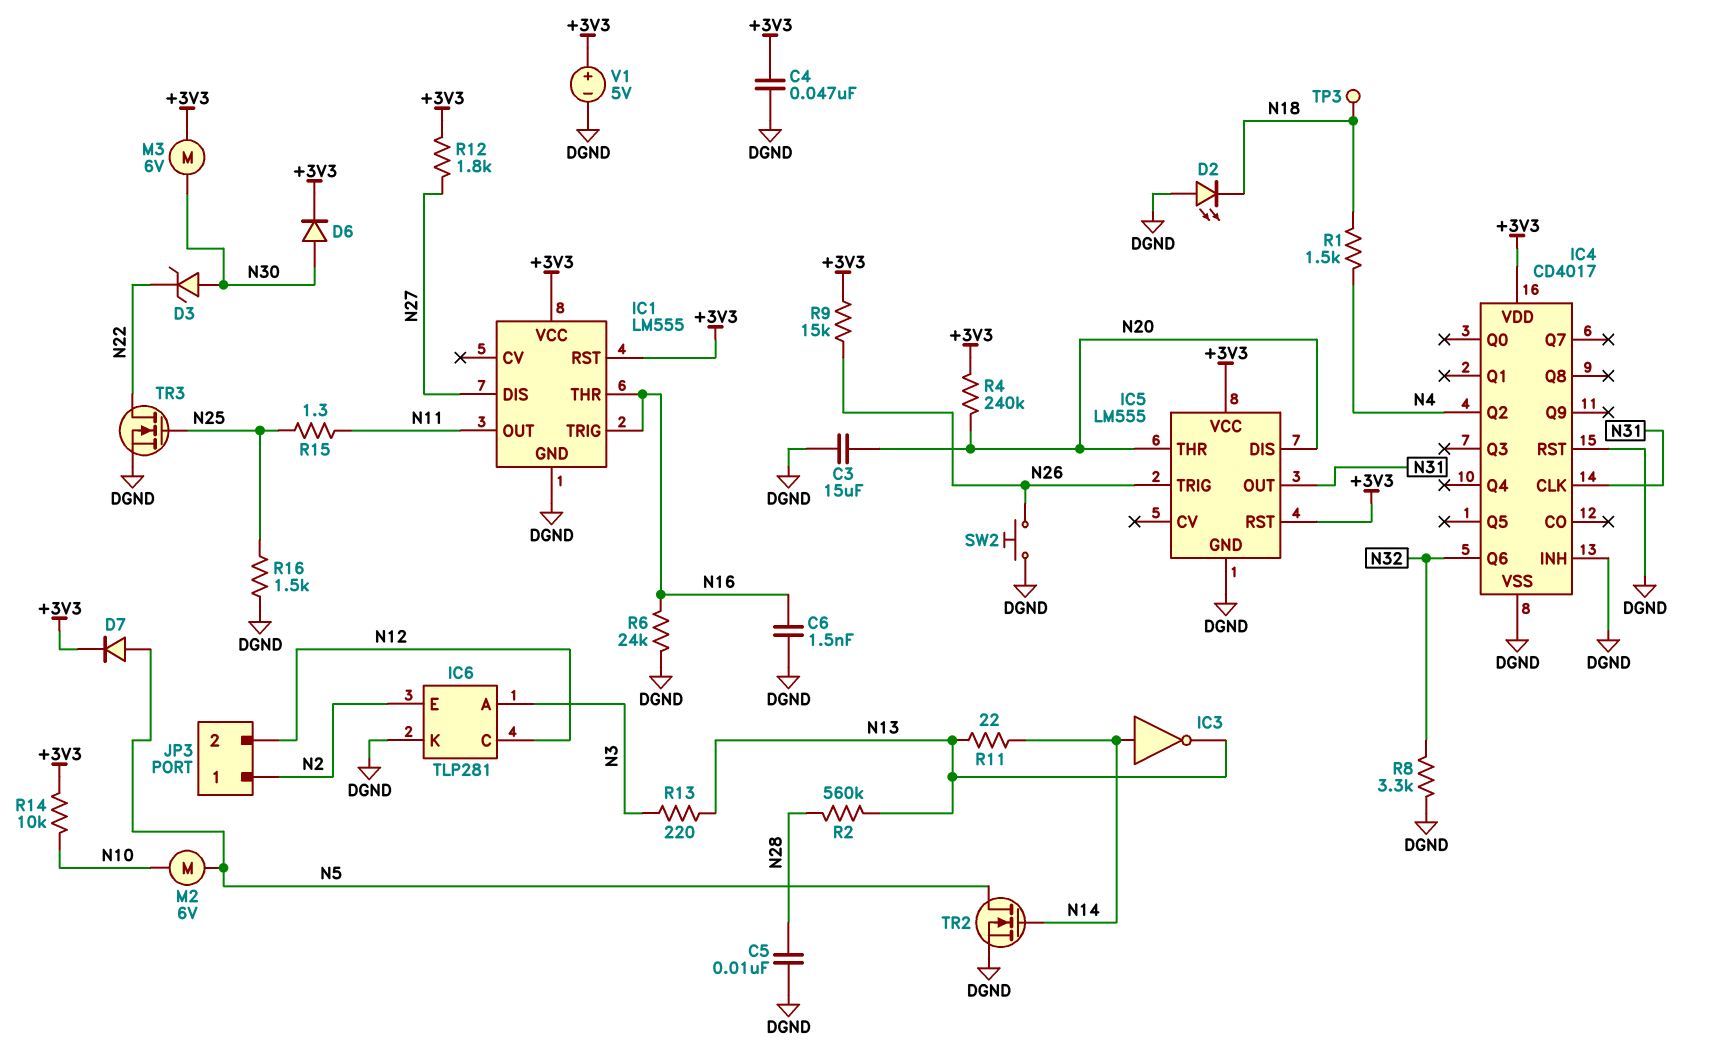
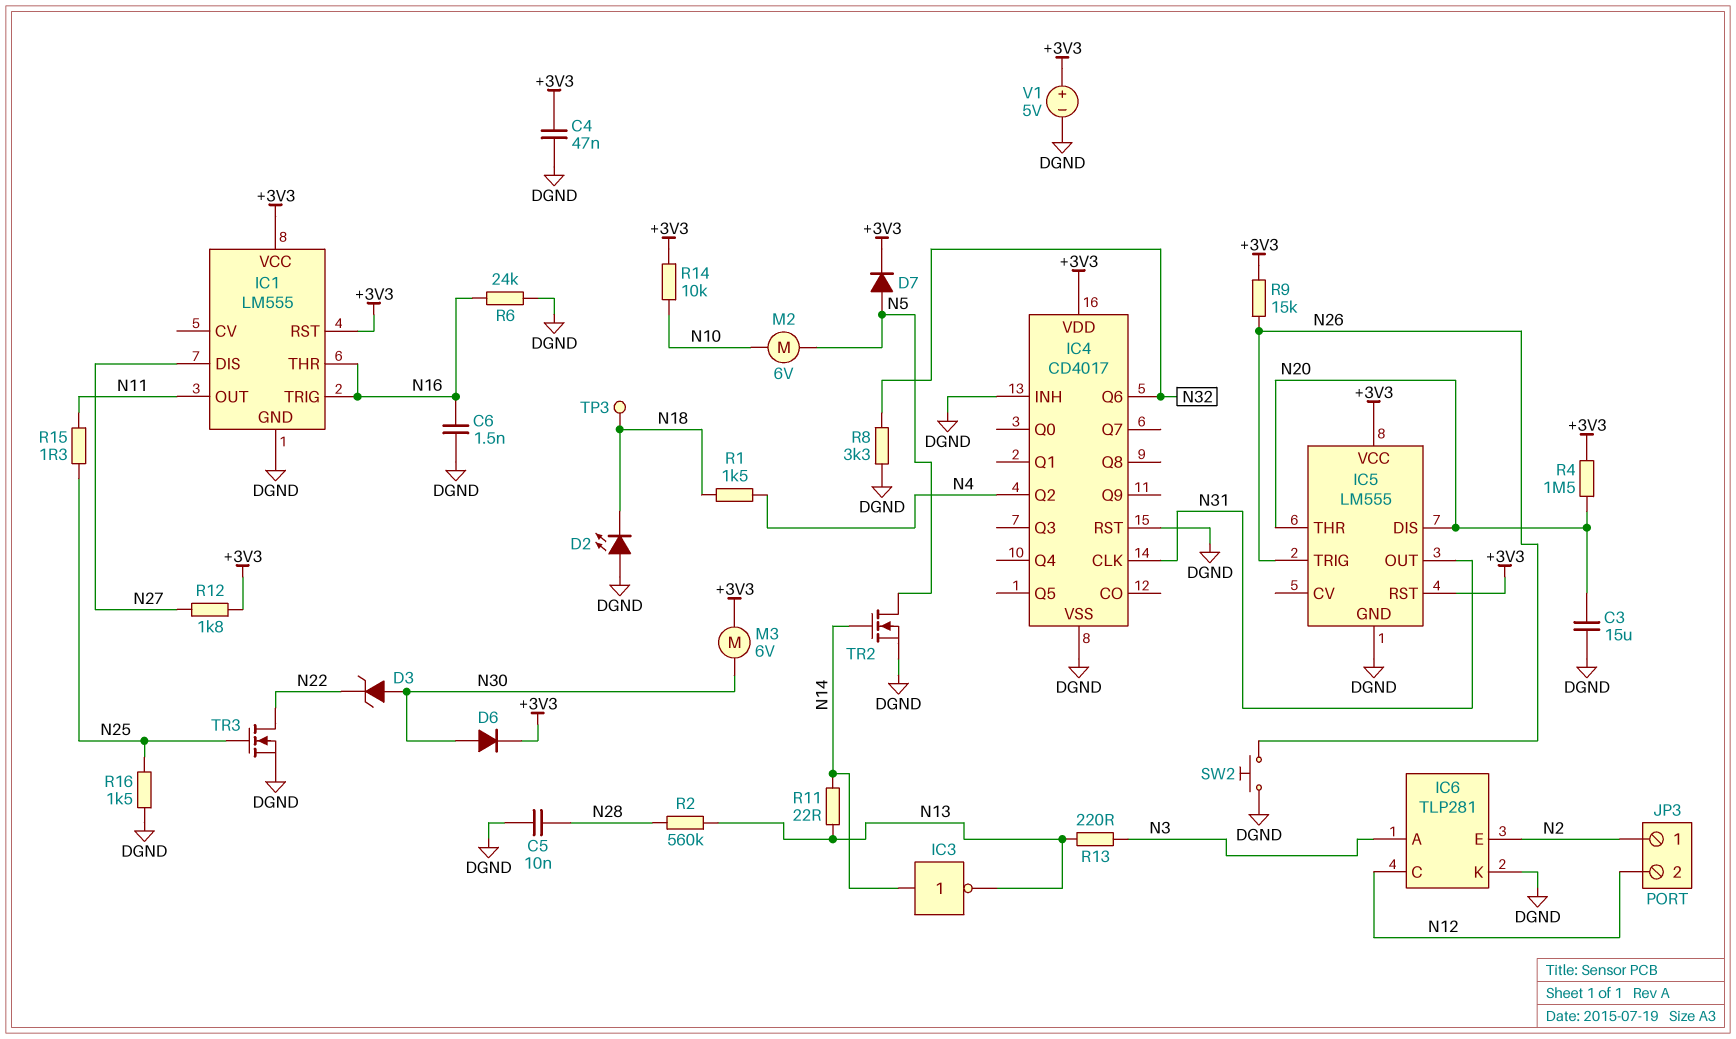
R4: 240k (+3V3, N20) -> 1.5M (+3V3, N20)

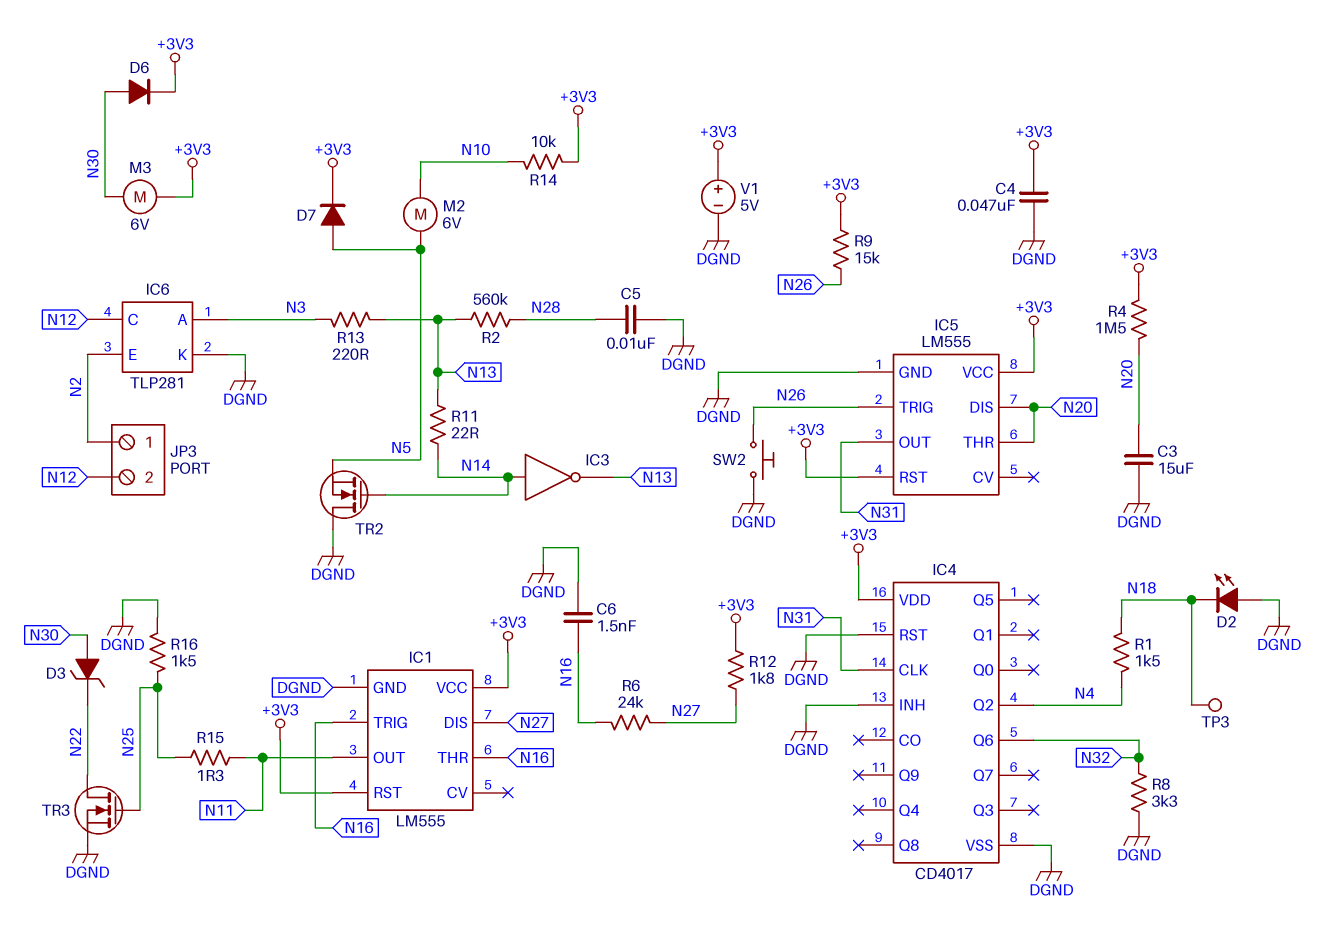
R6: 24k (DGND, N16) -> 24k (N16, N27)
TR2: NMOS (G N14, D N5, S DGND) -> NMOS (G N14, D DGND, S N5)

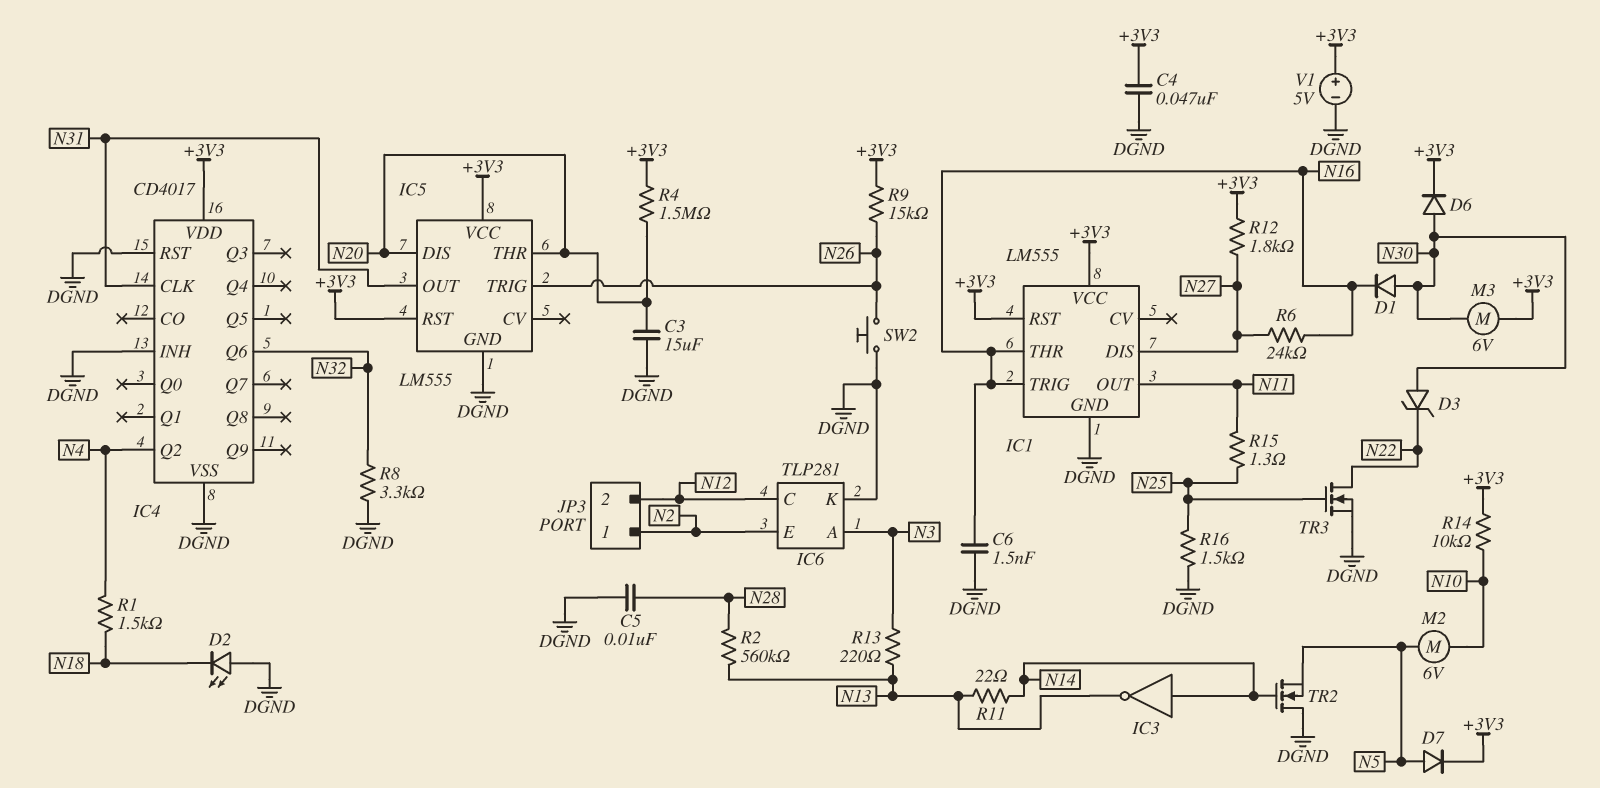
D1: none -> diode (A N30, K N16)
TP3: test point (N18) -> none

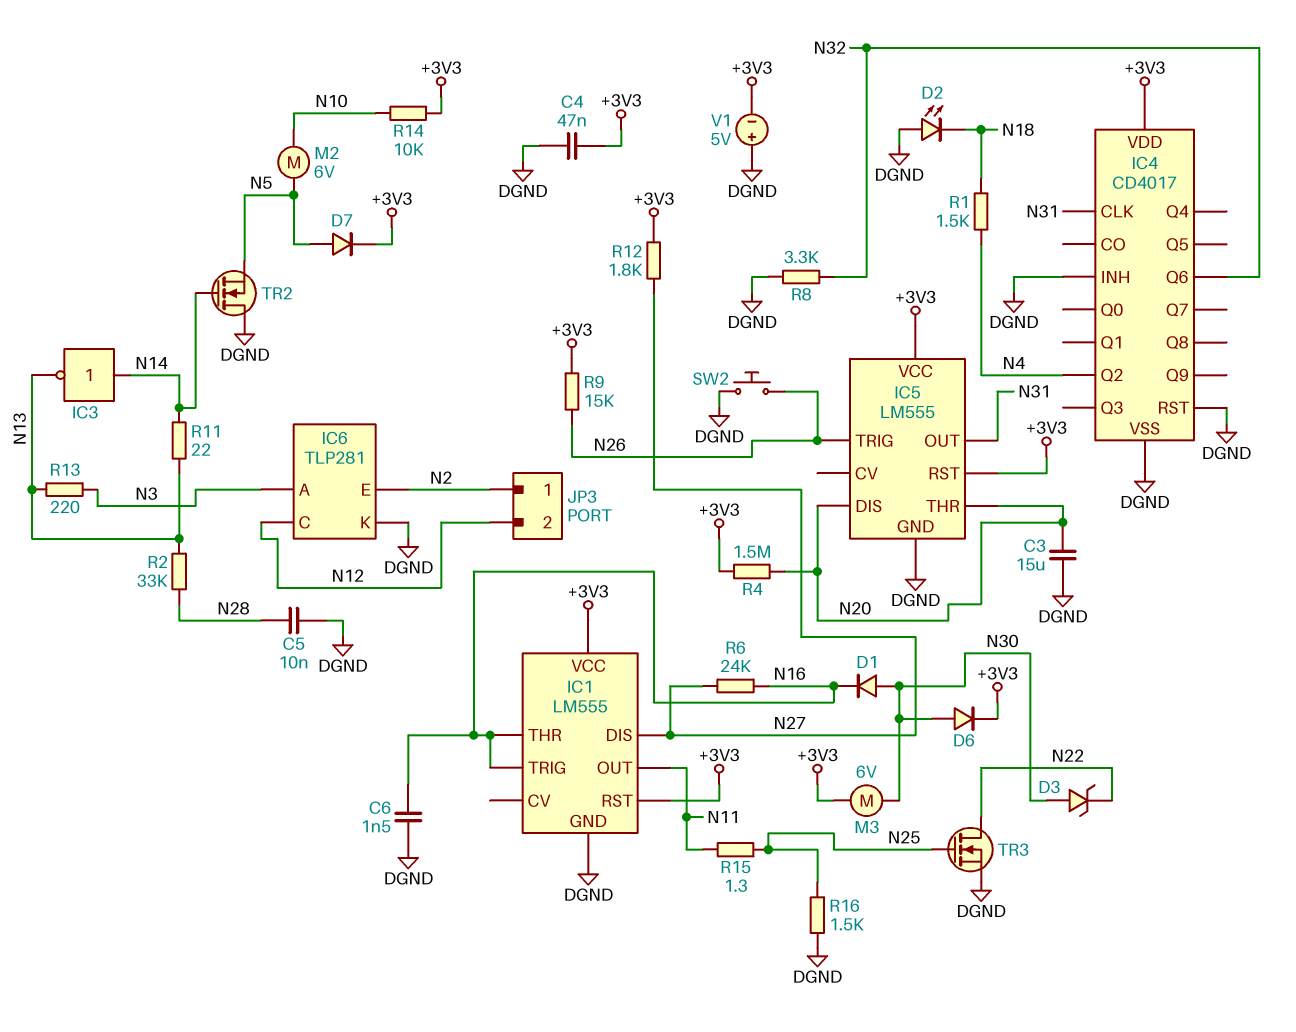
R2: 560k (N13, N28) -> 33k (N13, N28)
V1: 5V (plus +3V3, minus DGND) -> 5V (plus DGND, minus +3V3)

